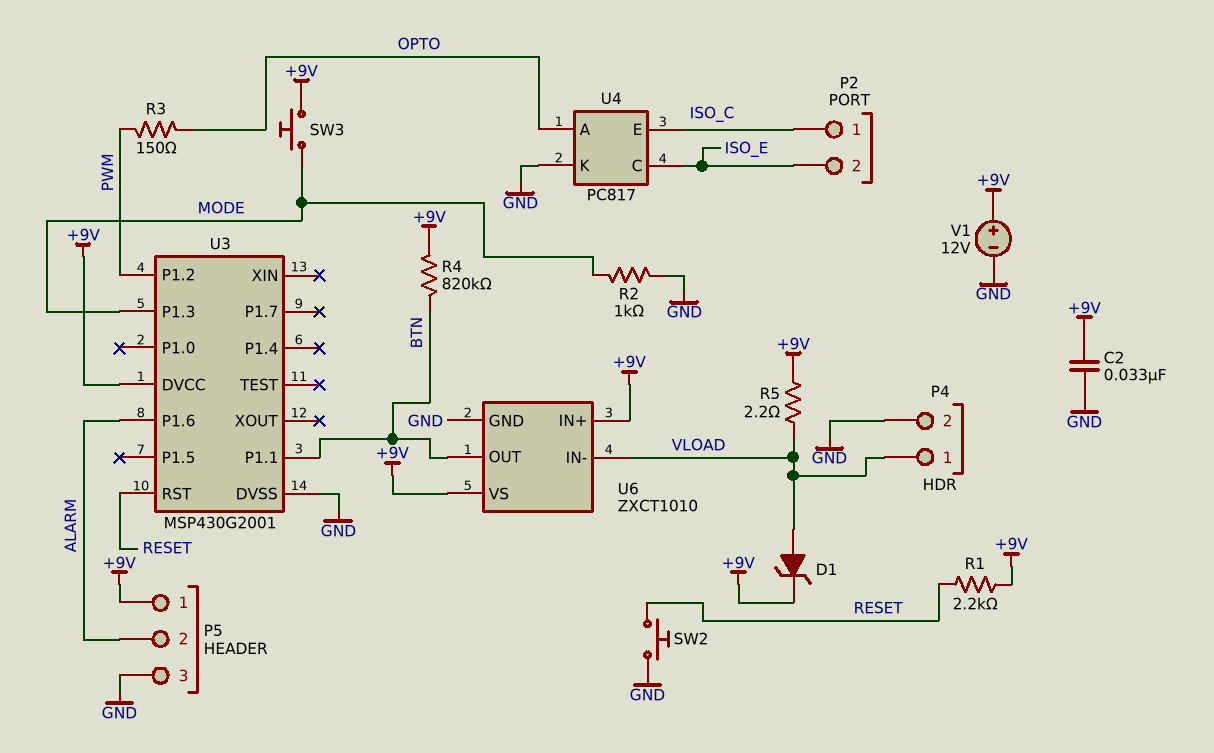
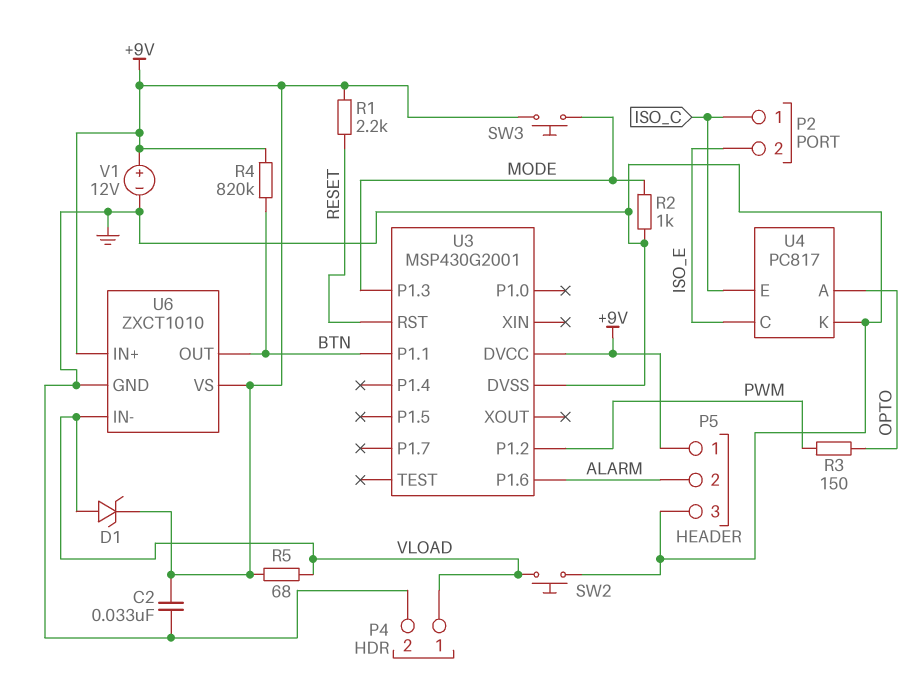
R5: 2.2 (+9V, VLOAD) -> 68 (+9V, VLOAD)
SW2: button (GND, RESET) -> button (GND, VLOAD)

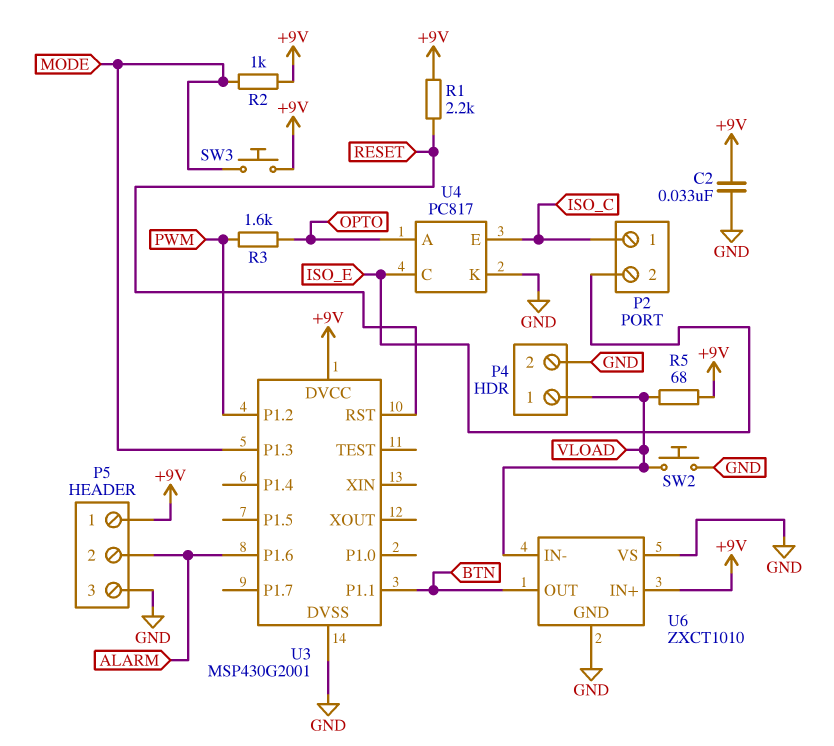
D1: zener (A VLOAD, K +9V) -> none
R2: 1k (GND, MODE) -> 1k (+9V, MODE)
R3: 150 (OPTO, PWM) -> 1.6k (OPTO, PWM)
R4: 820k (+9V, BTN) -> none
U6 pin VS: +9V -> GND
V1: 12V (plus +9V, minus GND) -> none

